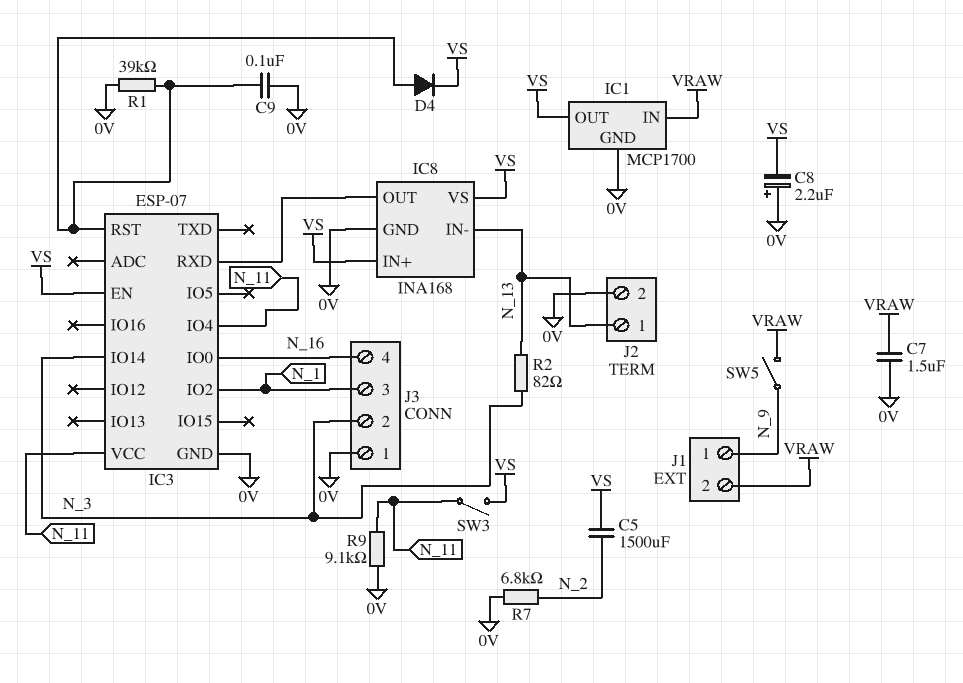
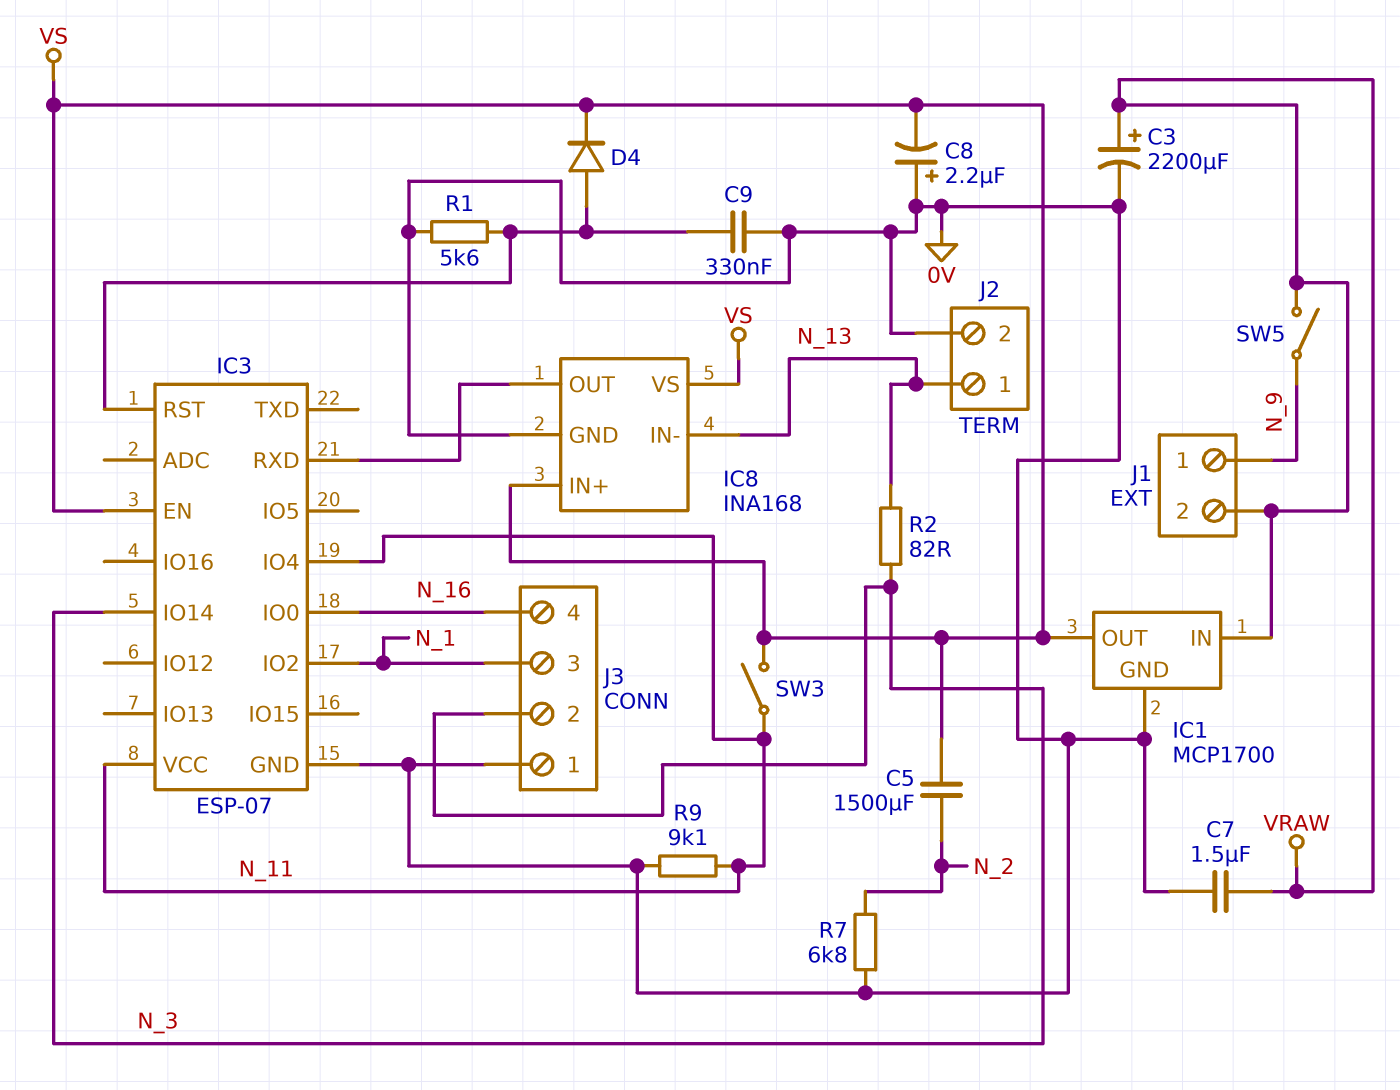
C3: none -> 2200uF (plus VRAW, minus 0V)
C9: 100nF (0V, IC3/RST) -> 330nF (0V, IC3/RST)
R1: 39k (0V, IC3/RST) -> 5.6k (0V, IC3/RST)

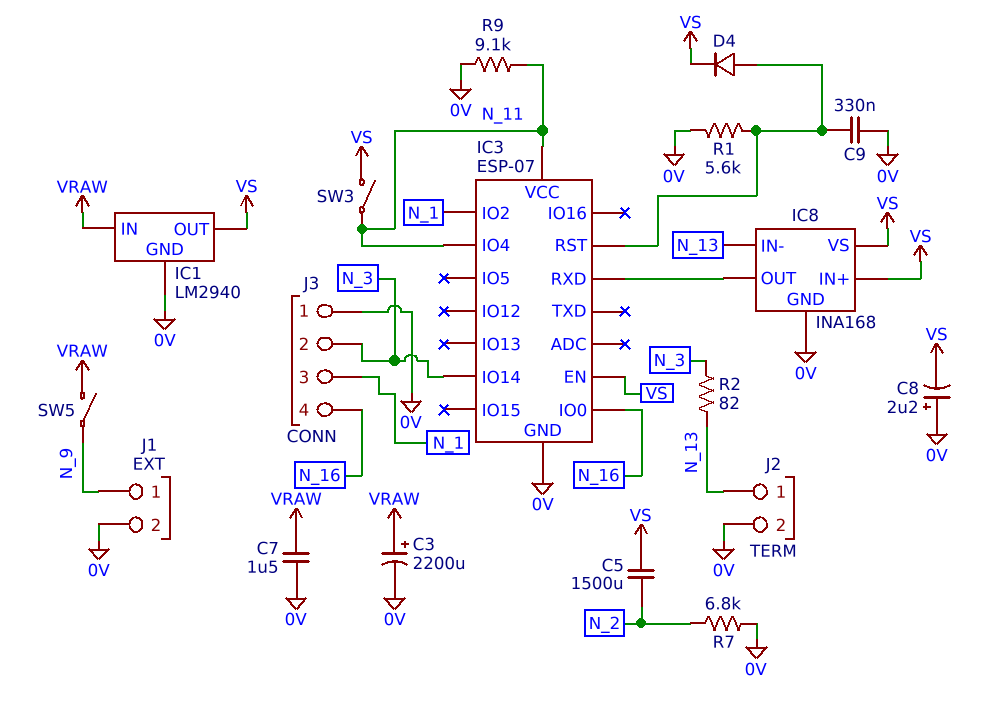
IC1: MCP1700 -> LM2940
J1 pin 2: VRAW -> 0V

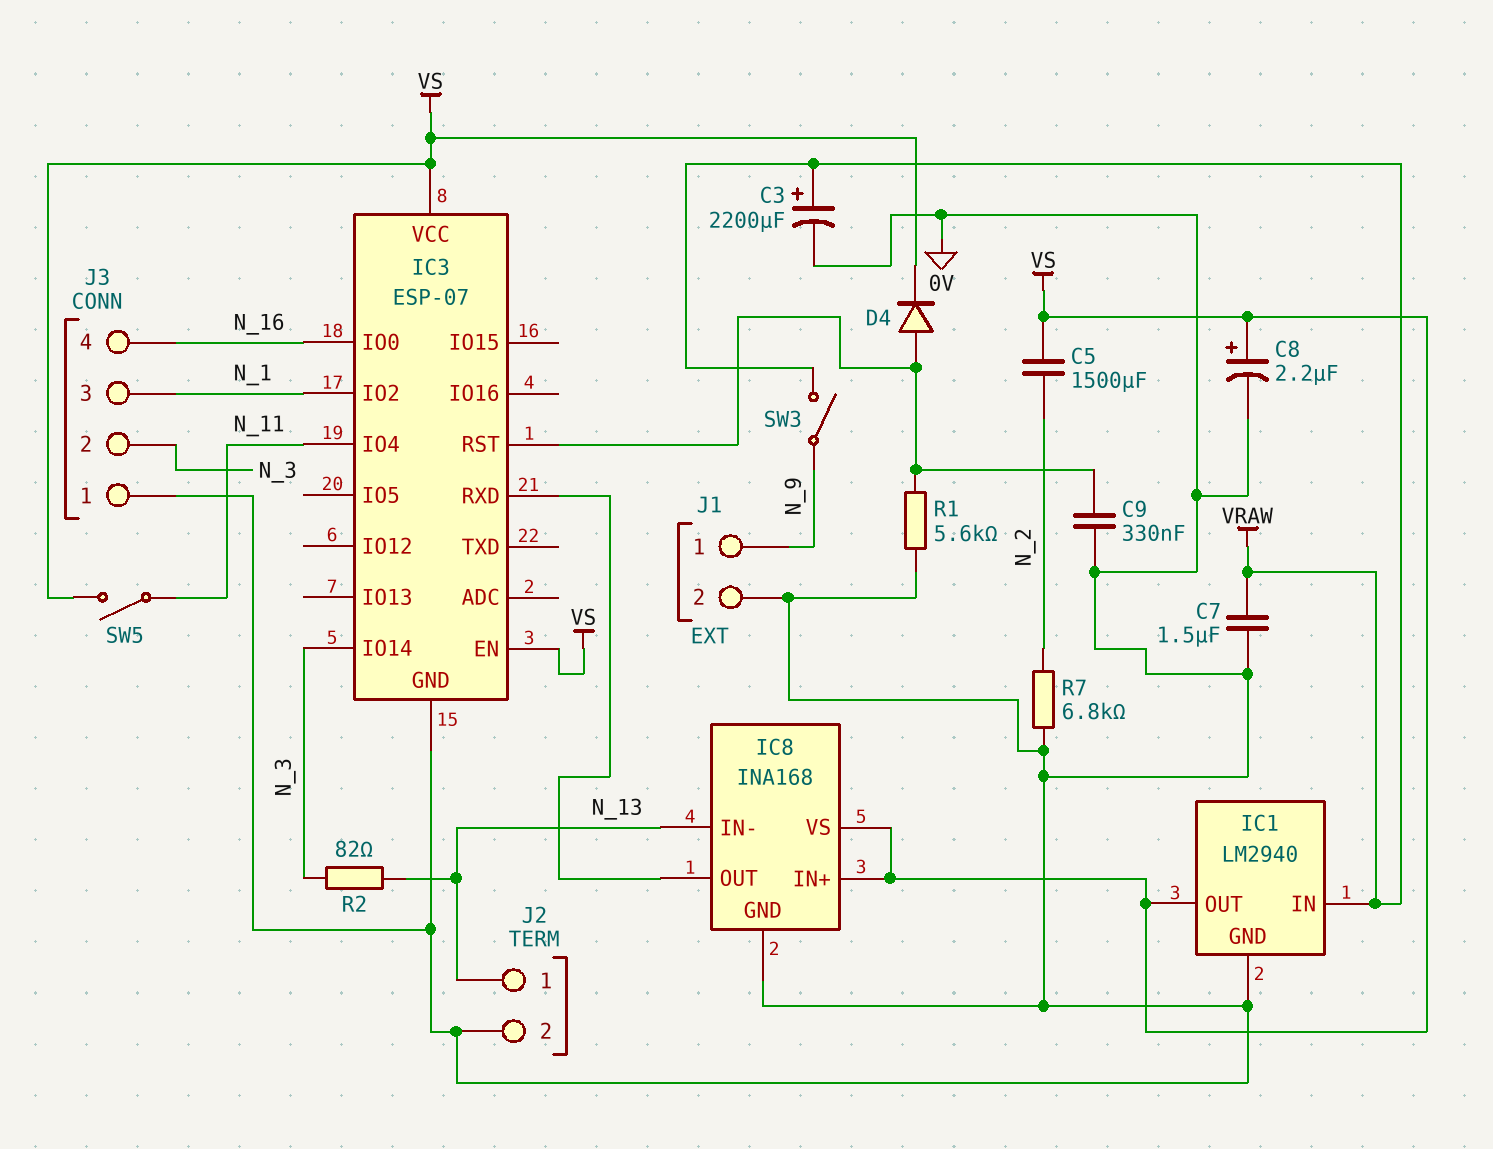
C8: 2.2uF (plus 0V, minus VS) -> 2.2uF (plus VS, minus 0V)
IC3 pin VCC: N_11 -> VS
R9: 9.1k (0V, N_11) -> none
SW3: switch (N_11, VS) -> switch (N_9, VRAW)
SW5: switch (N_9, VRAW) -> switch (N_11, VS)

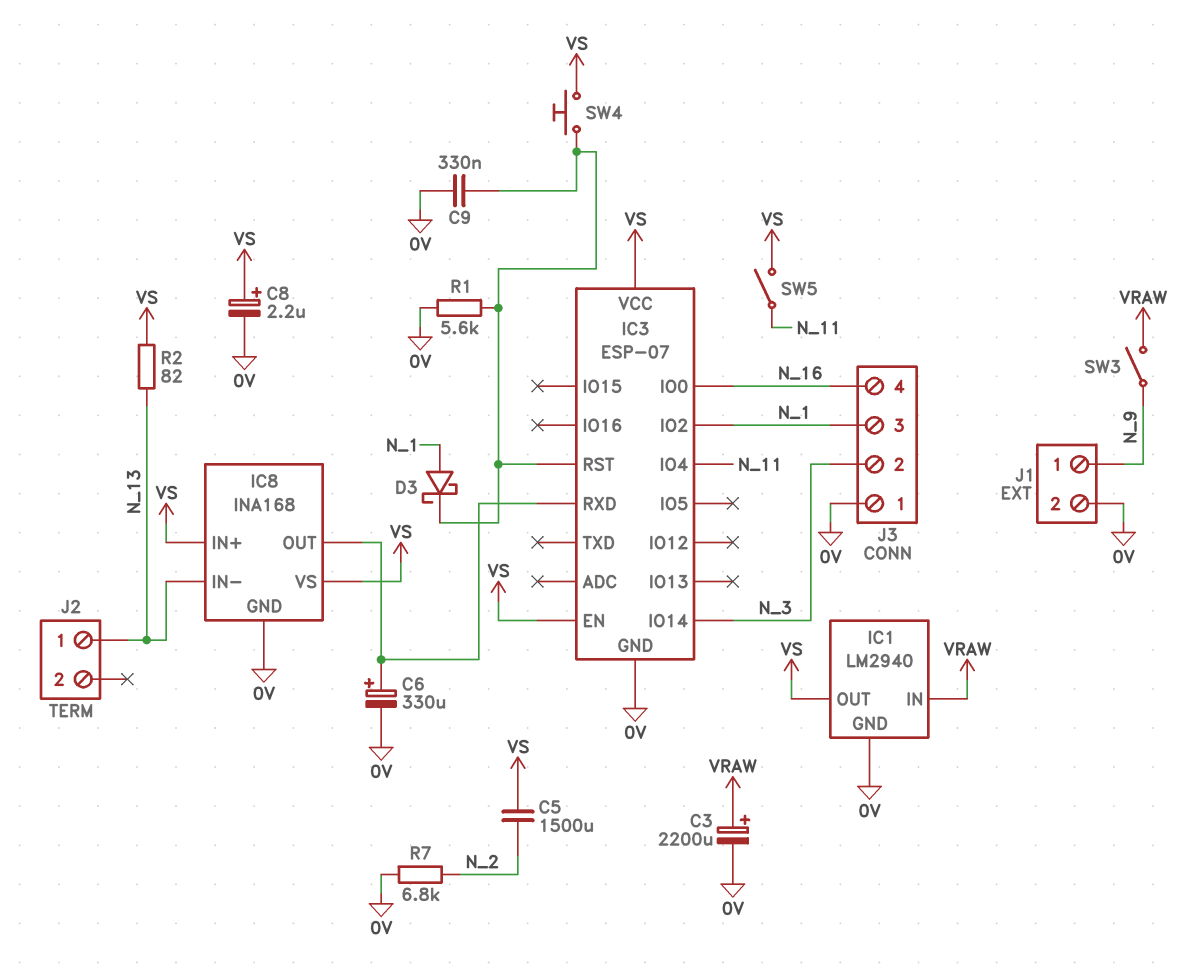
C6: none -> 330uF (plus IC3/RXD, minus 0V)
C7: 1.5uF (0V, VRAW) -> none
D3: none -> schottky (A N_1, K IC3/RST)
D4: diode (A IC3/RST, K VS) -> none
J2 pin 2: 0V -> none
R2: 82 (N_3, N_13) -> 82 (N_13, VS)
SW4: none -> button (IC3/RST, VS)

